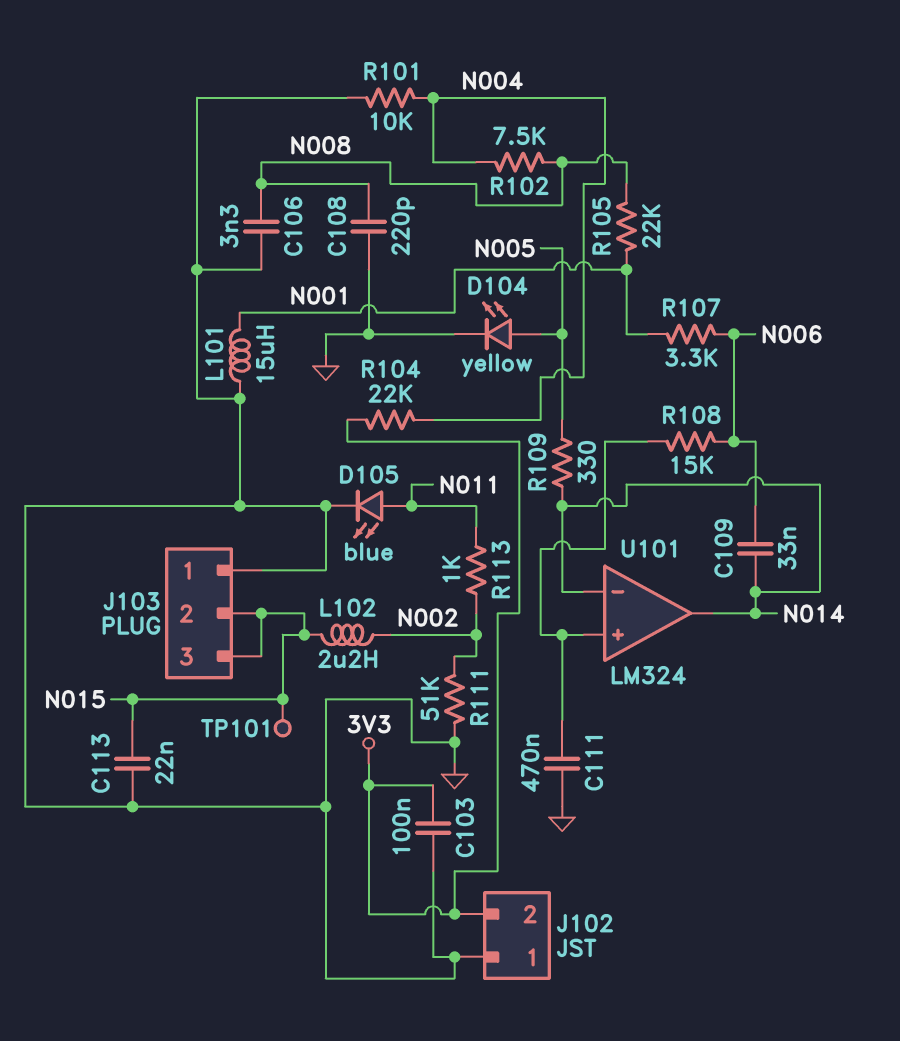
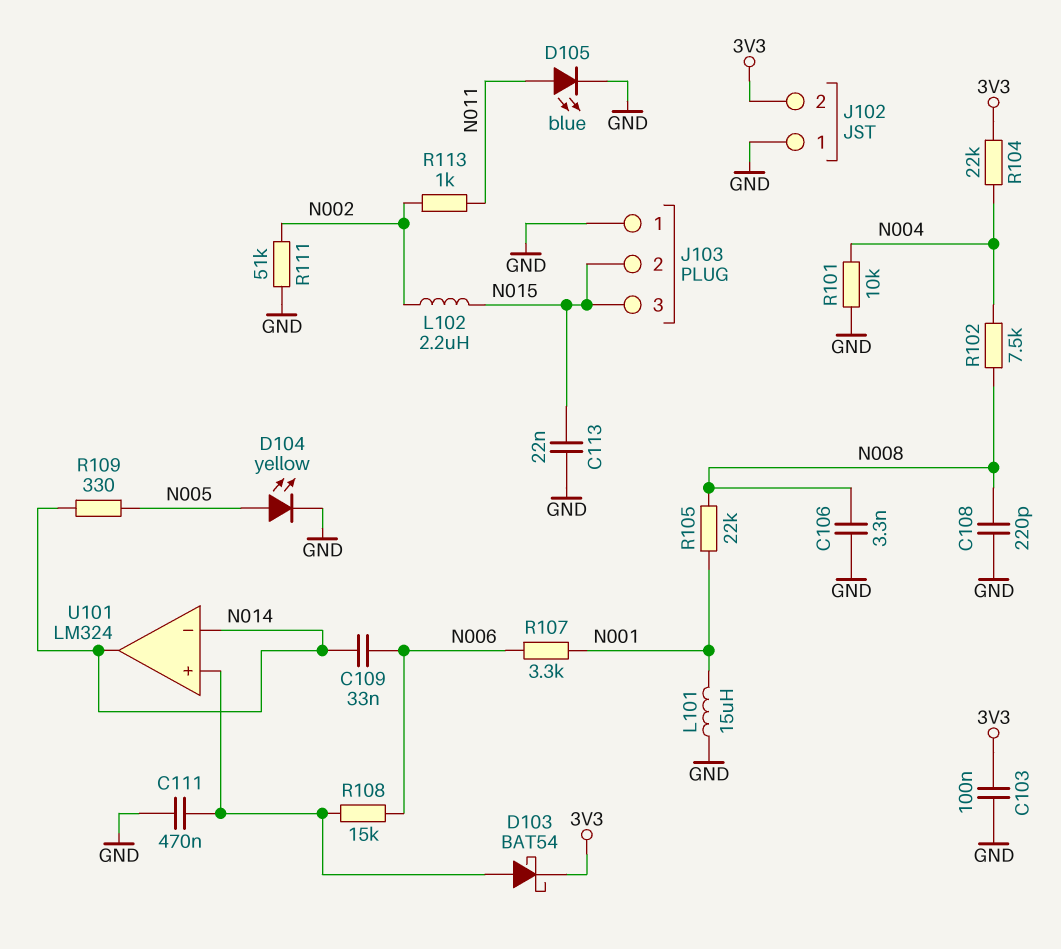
D103: none -> schottky BAT54 (A U101/in+, K 3V3)
TP101: test point (N015) -> none

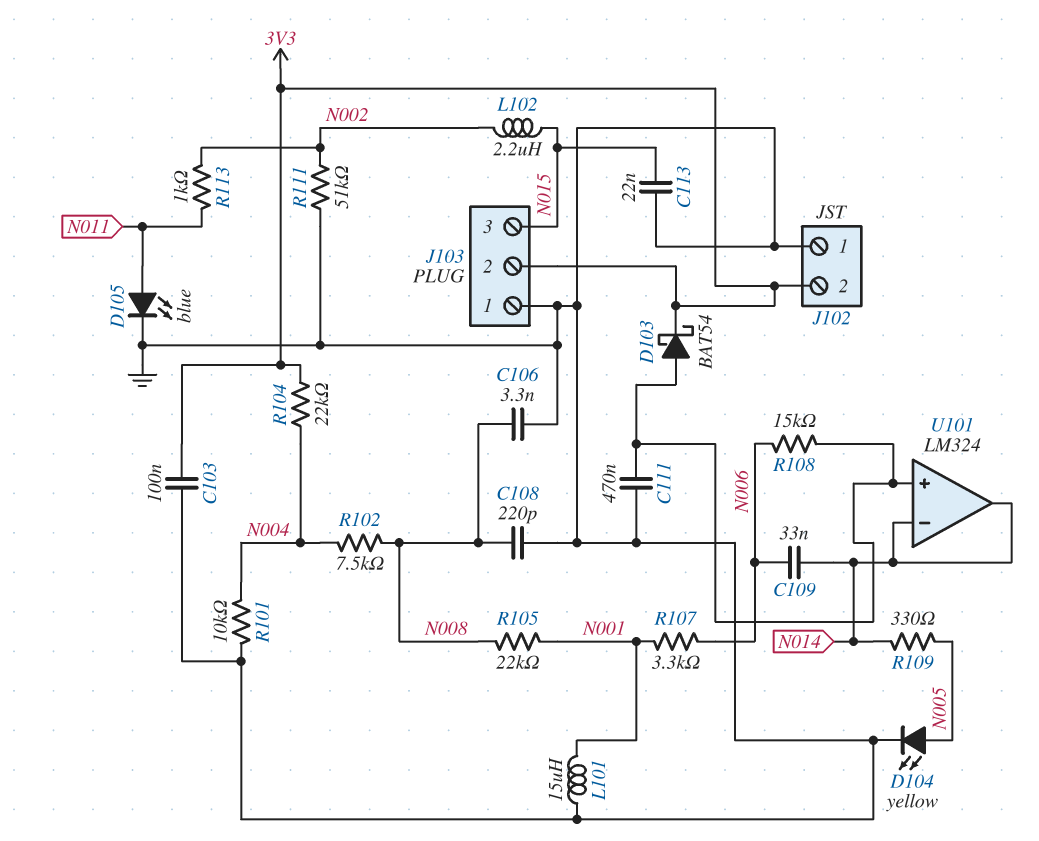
J103 pin 2: N015 -> 3V3

